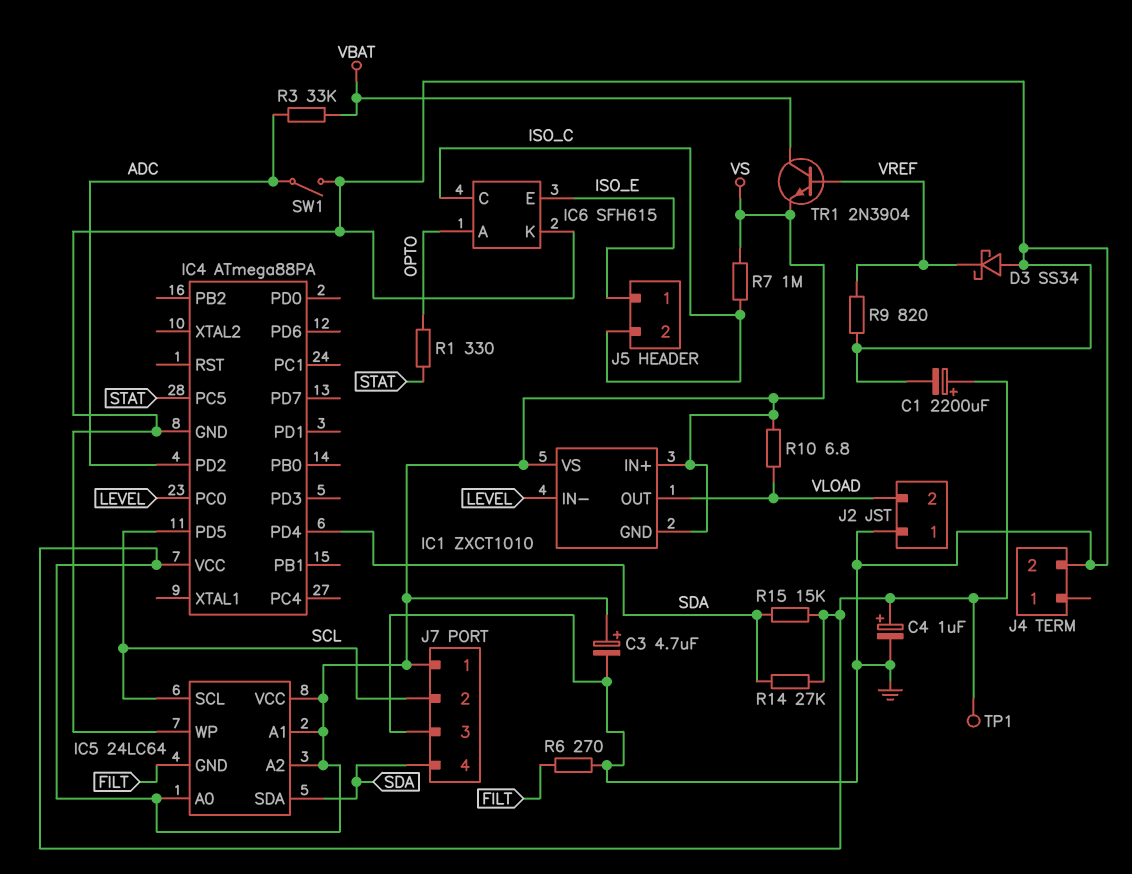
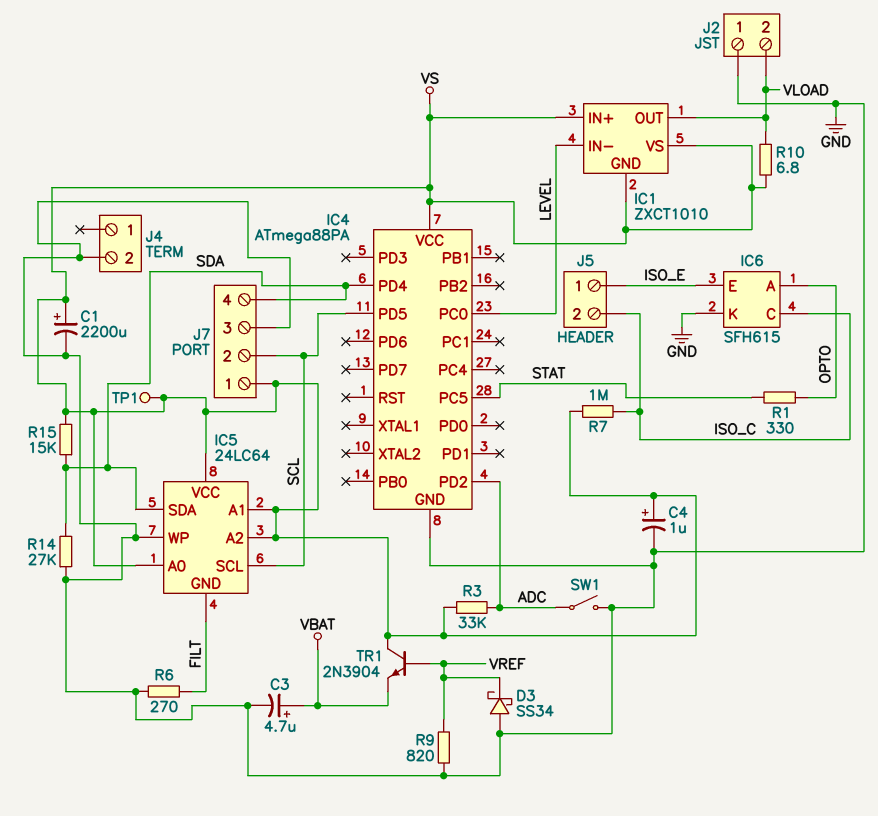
C3: 4.7uF (plus VS, minus GND) -> 4.7uF (plus VBAT, minus GND)
R3: 33k (ADC, VBAT) -> 33k (ADC, VS)
R14: 27k (SDA, VS) -> 27k (GND, SDA)
TR1: NPN 2N3904 (B VREF, C VBAT, E VS) -> NPN 2N3904 (B VREF, C VS, E VBAT)

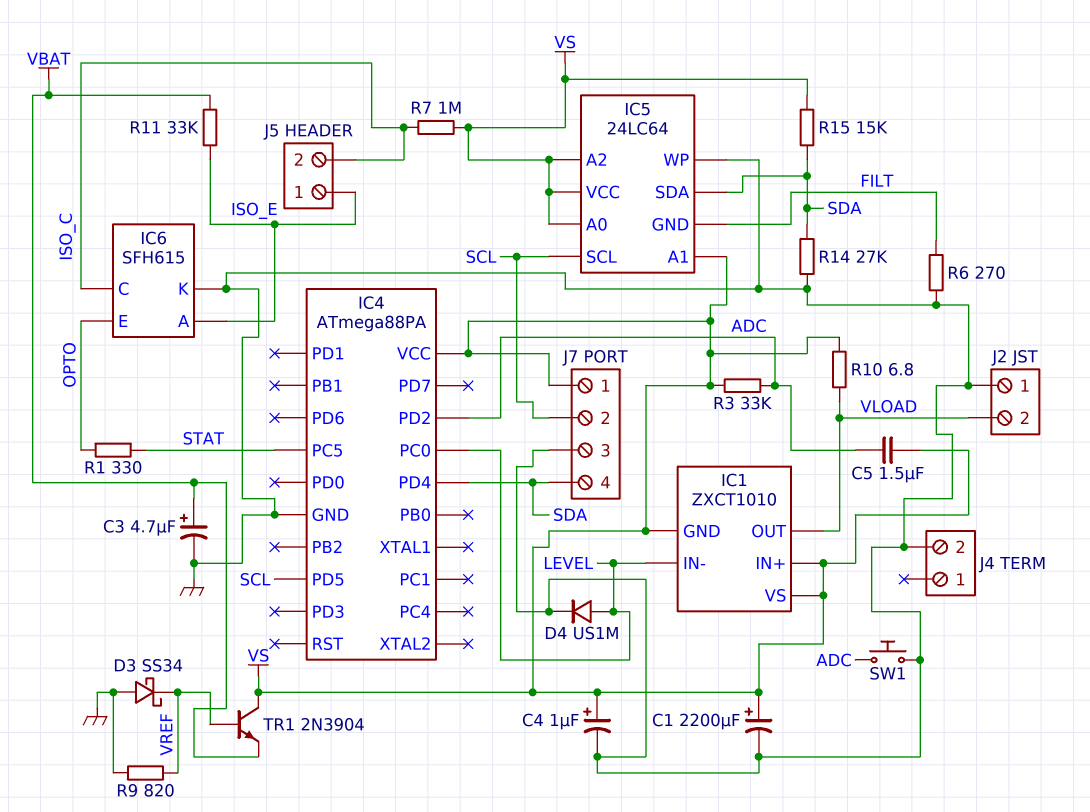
C5: none -> 1.5uF (ADC, VS)
D4: none -> diode US1M (A LEVEL, K GND)
IC6 pin A: OPTO -> ISO_E
IC6 pin E: ISO_E -> OPTO
R11: none -> 33k (ISO_E, VBAT)
SW1: switch (ADC, GND) -> button (ADC, GND)
TP1: test point (VS) -> none

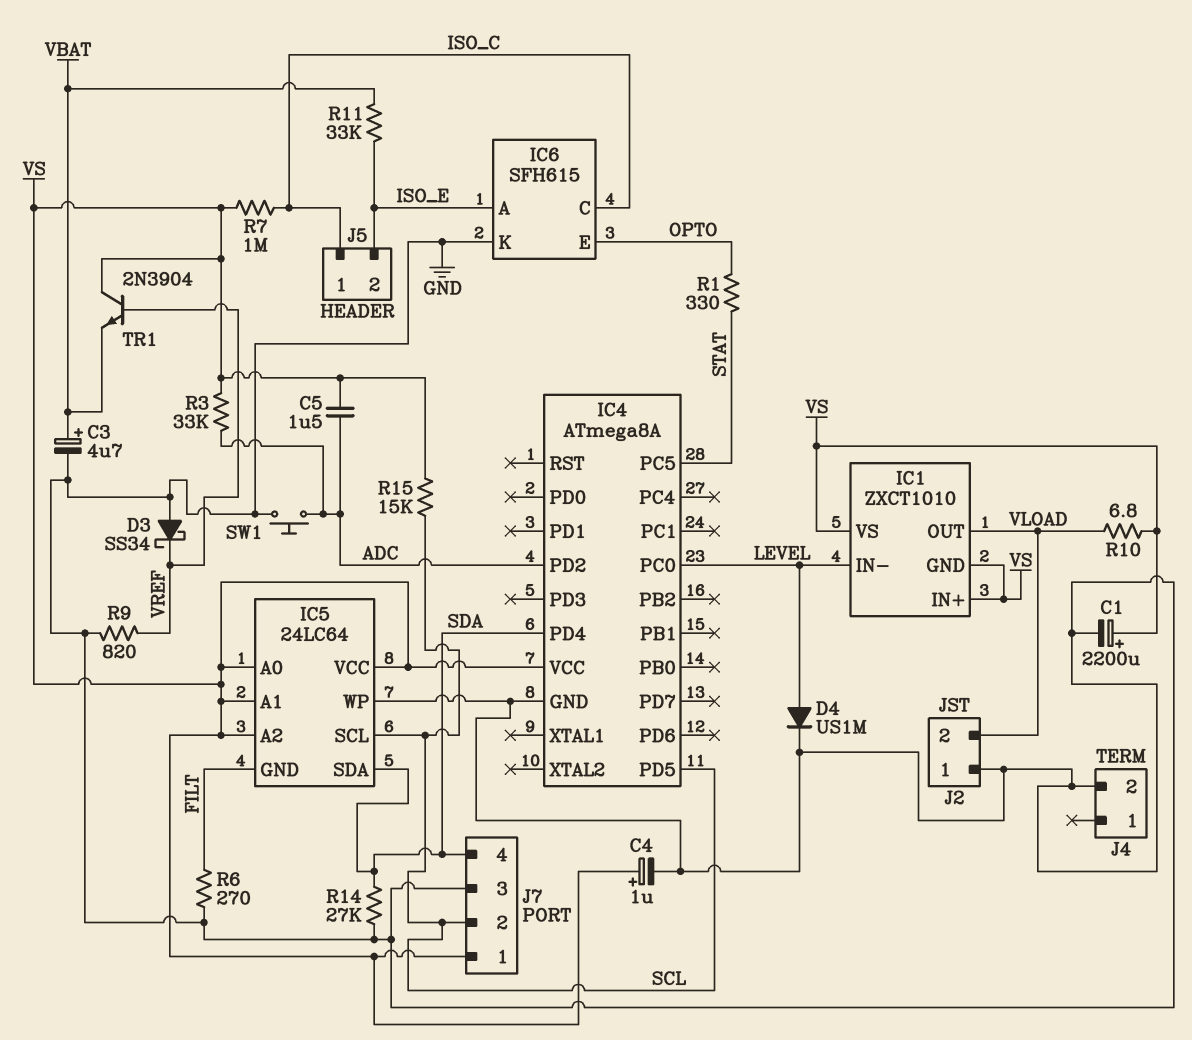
IC4: ATmega88PA -> ATmega8A
J5 pin 1: ISO_E -> ISO_C
J5 pin 2: ISO_C -> ISO_E
R15: 15k (SDA, VS) -> 15k (SCL, VS)

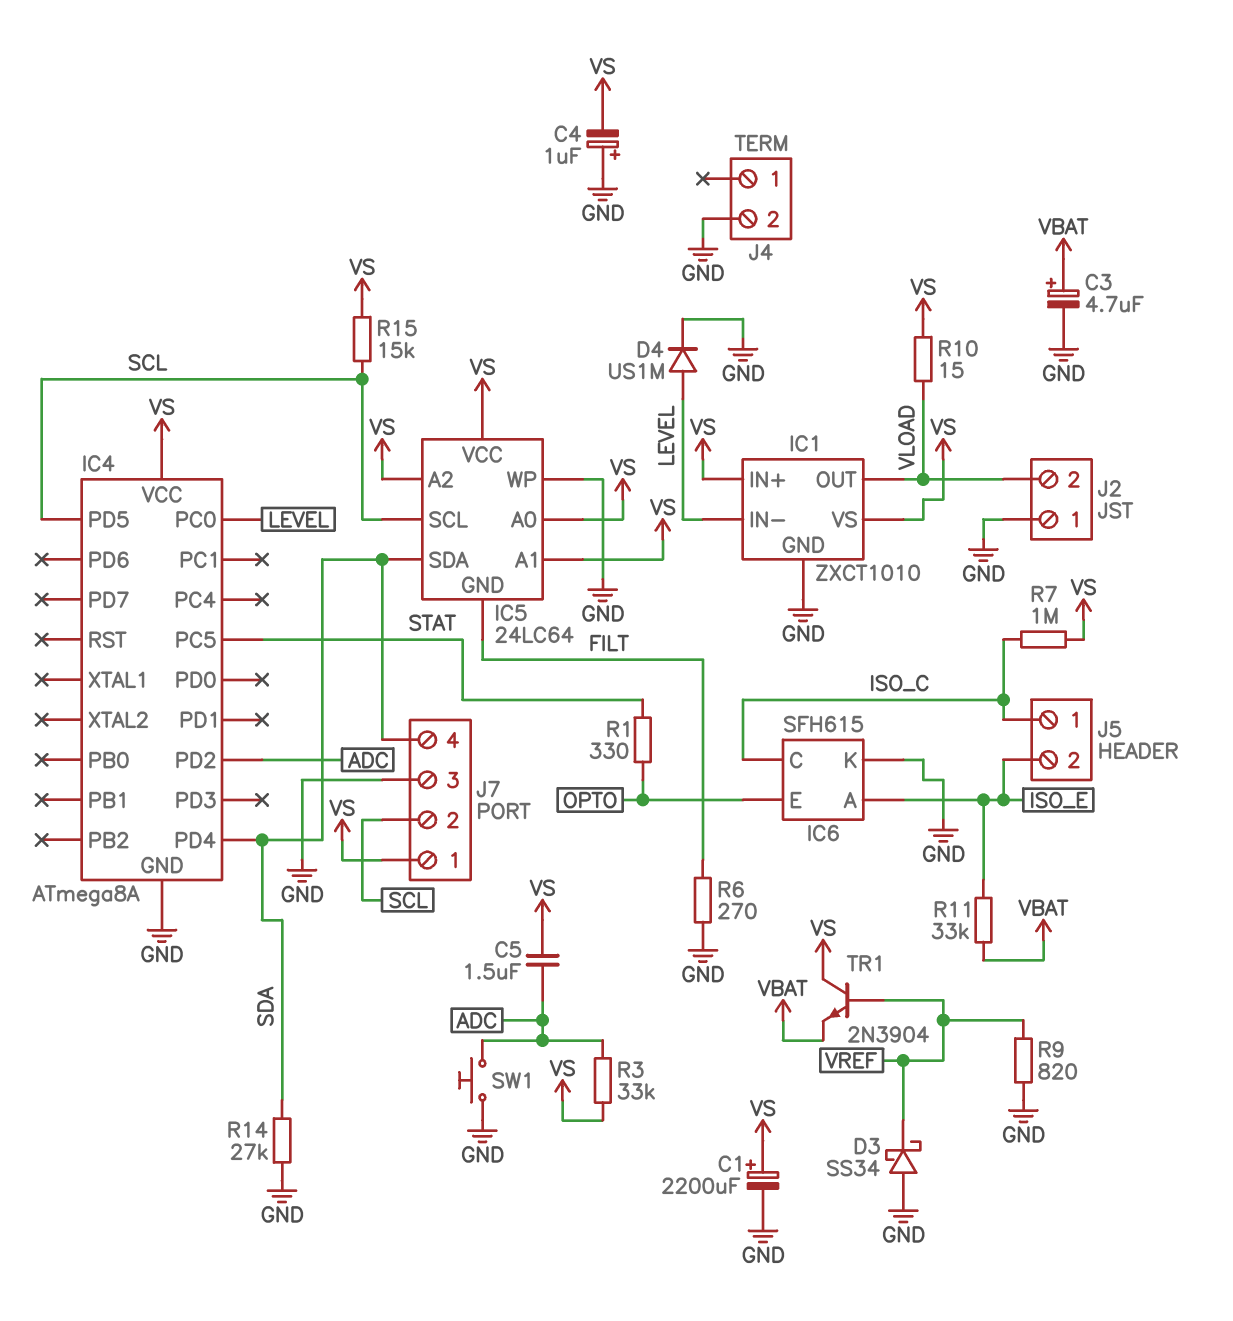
C4: 1uF (plus VS, minus GND) -> 1uF (plus GND, minus VS)
IC1 pin GND: VS -> GND
R10: 6.8 (VLOAD, VS) -> 15 (VLOAD, VS)

